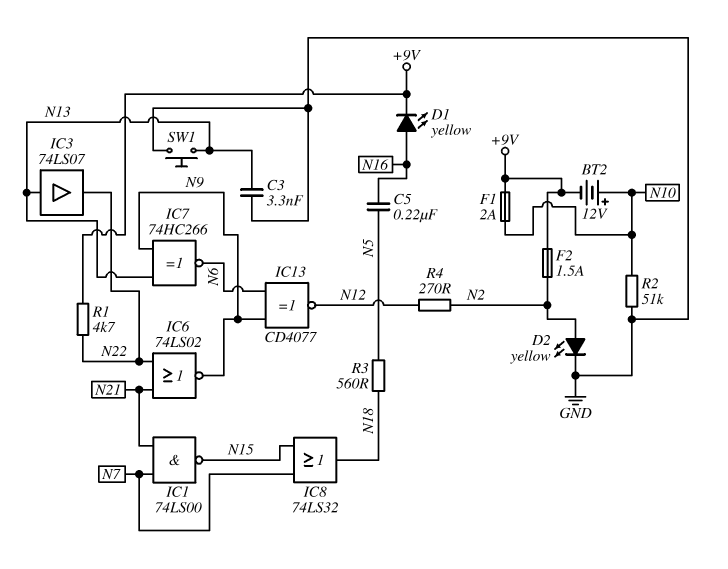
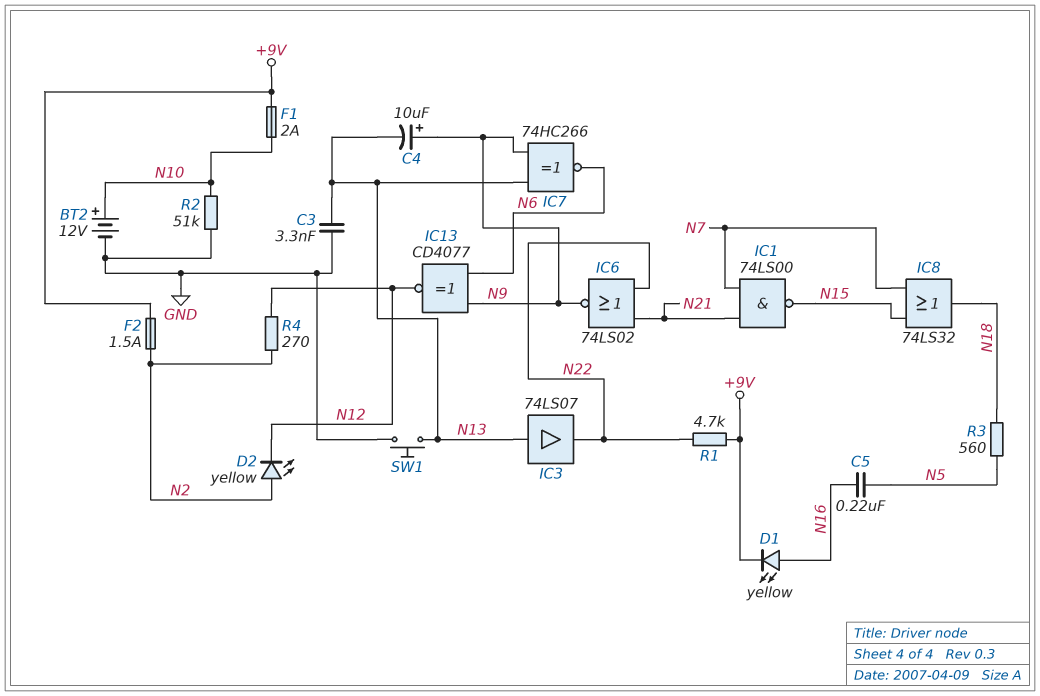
BT2: 12V (plus N10, minus +9V) -> 12V (plus N10, minus GND)
C4: none -> 10uF (plus N9, minus N13)
D2: LED yellow (A N2, K GND) -> LED yellow (A N2, K N12)

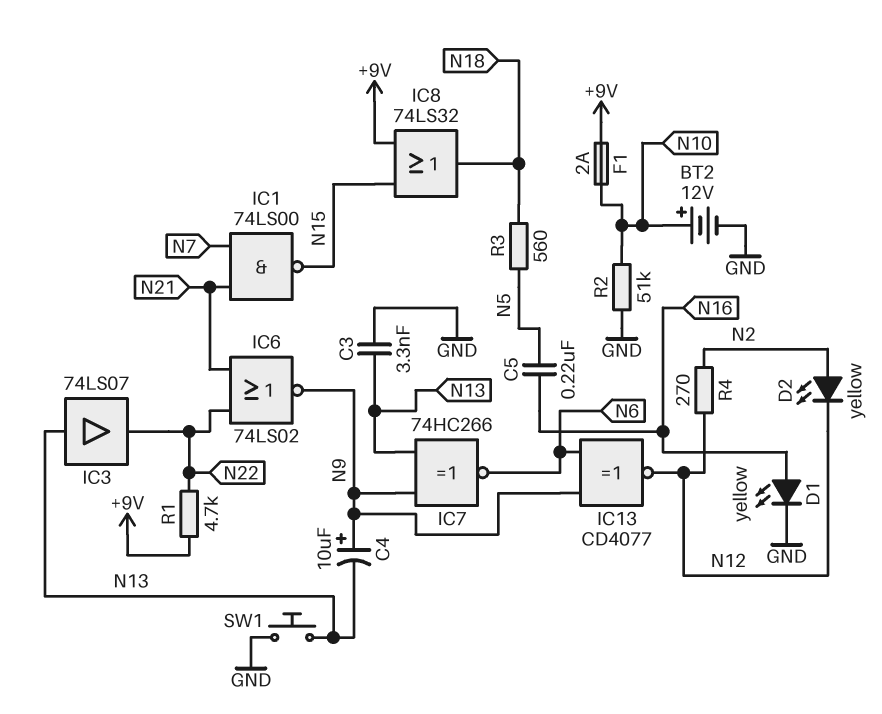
D1: LED yellow (A N16, K +9V) -> LED yellow (A N16, K GND)
F2: 1.5A (+9V, N2) -> none
IC8: OR 74LS32 (in N7, in N15, out N18) -> OR 74LS32 (in +9V, in N15, out N18)

